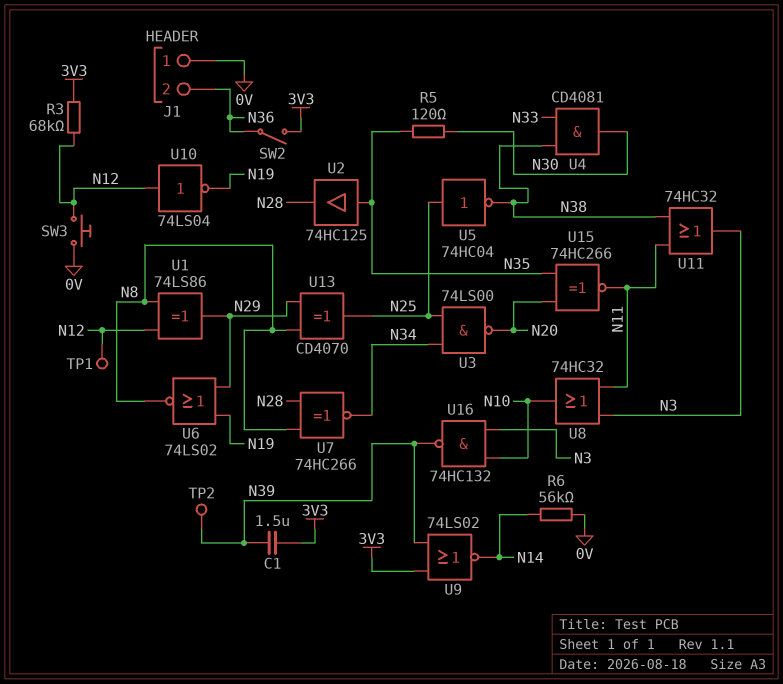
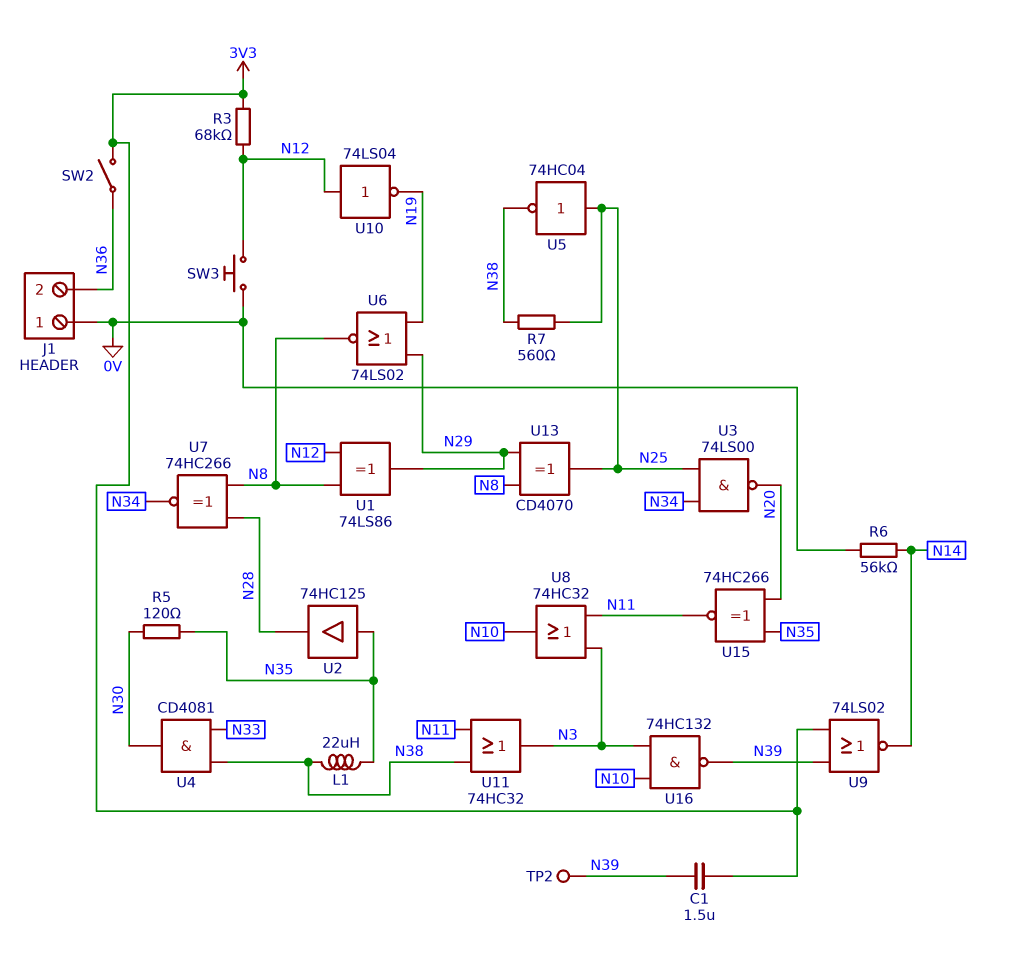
L1: none -> 22uH (N35, N38)
R7: none -> 560 (N25, N38)
TP1: test point (N12) -> none

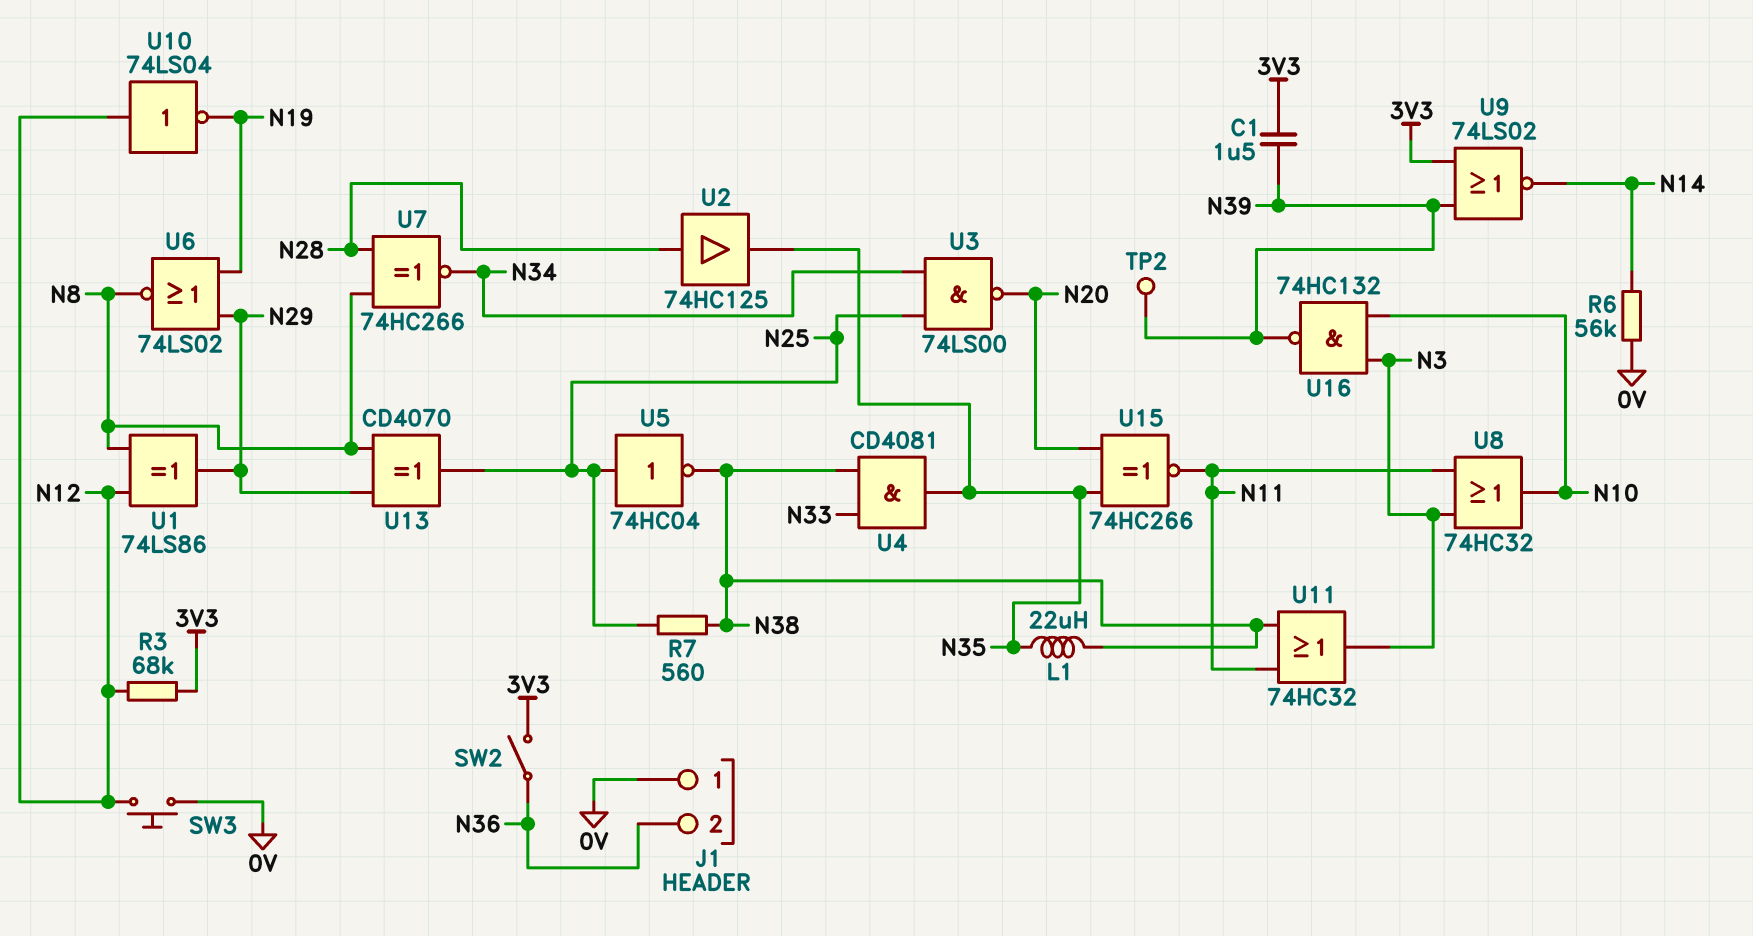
R5: 120 (N30, N35) -> none
U2: buffer 74HC125 (in N35, out N28) -> buffer 74HC125 (in N28, out N35)
U4: AND CD4081 (in N33, in N38, out N30) -> AND CD4081 (in N33, in N38, out N35)

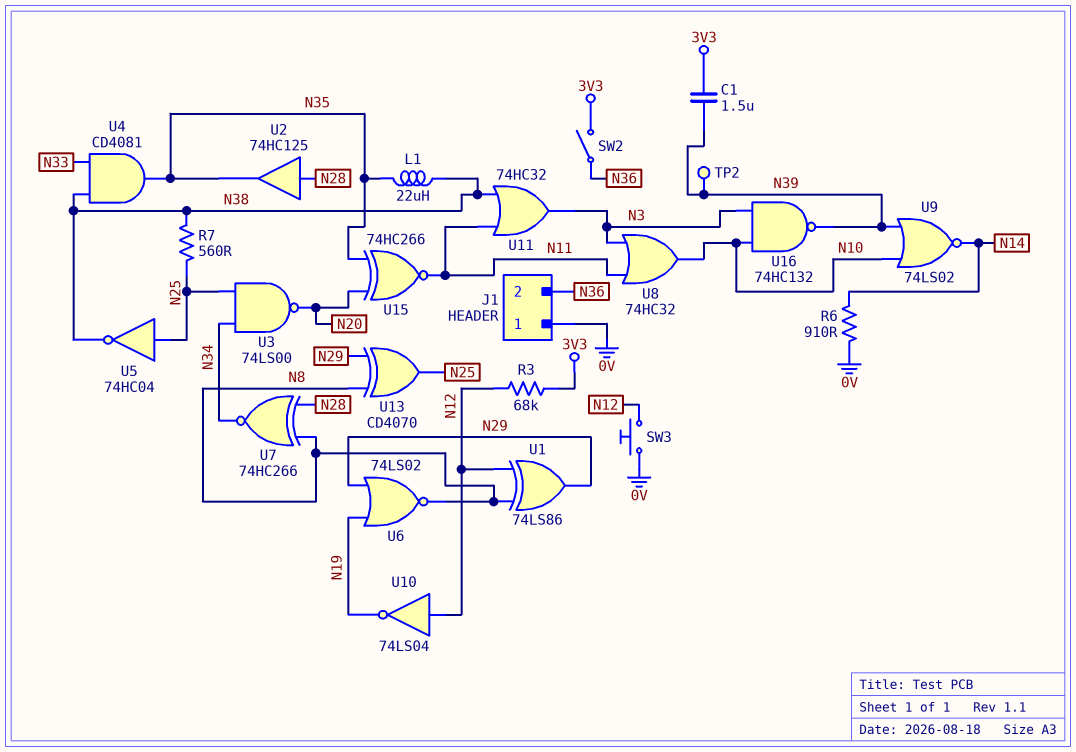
R6: 56k (0V, N14) -> 910 (0V, N14)
U9: NOR 74LS02 (in 3V3, in N39, out N14) -> NOR 74LS02 (in N10, in N39, out N14)

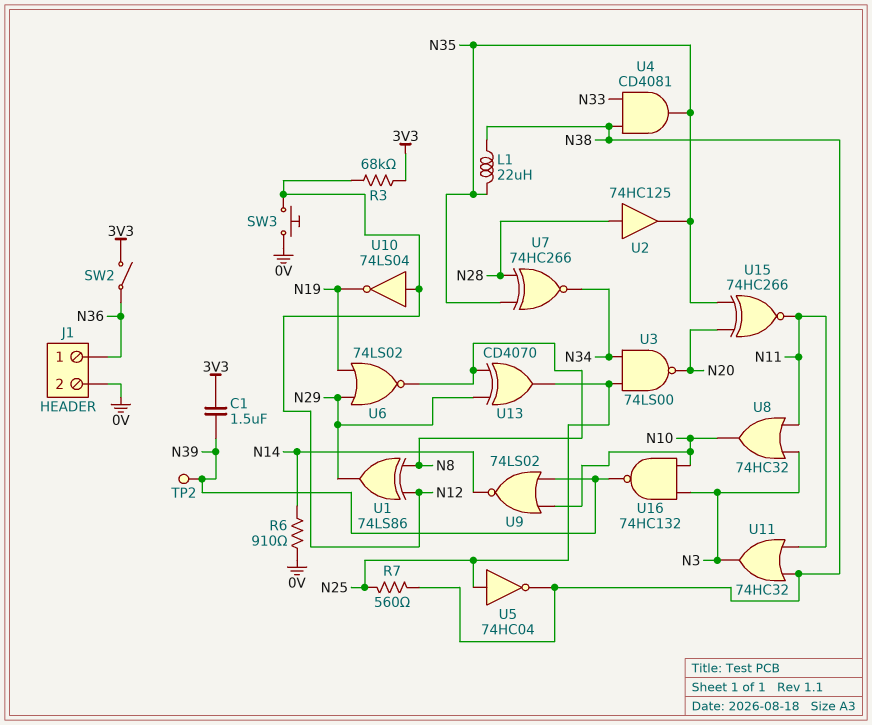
J1 pin 1: 0V -> N36
J1 pin 2: N36 -> 0V
U7: XNOR 74HC266 (in N8, in N28, out N34) -> XNOR 74HC266 (in N28, in N35, out N34)

